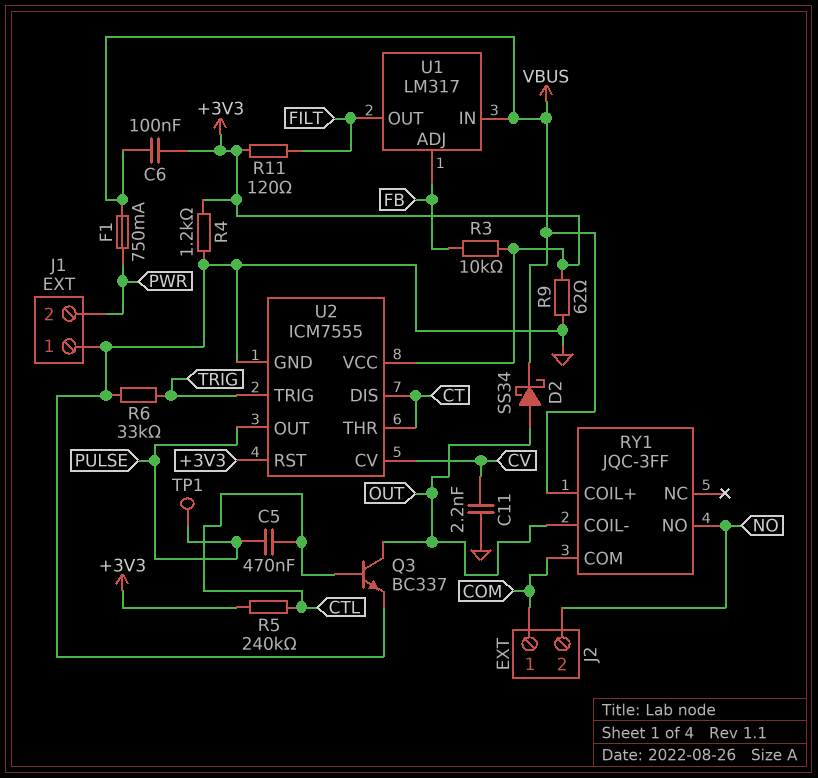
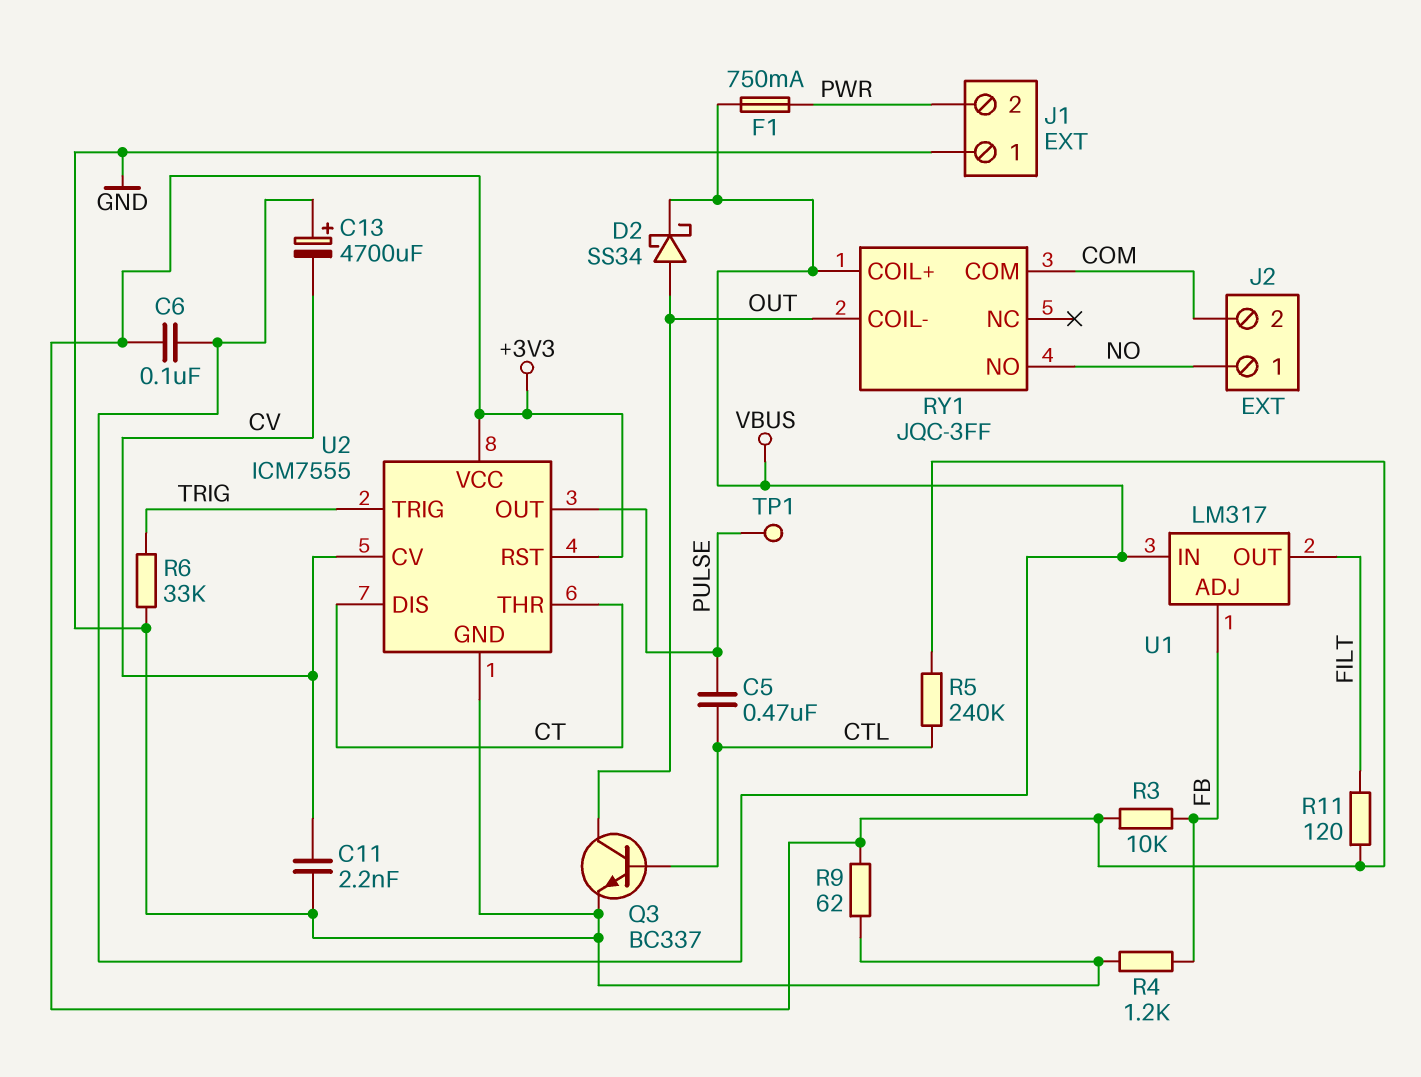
C13: none -> 4700uF (plus VBUS, minus CV)
J2 pin 1: COM -> NO
J2 pin 2: NO -> COM
R4: 1.2k (+3V3, GND) -> 1.2k (FB, GND)

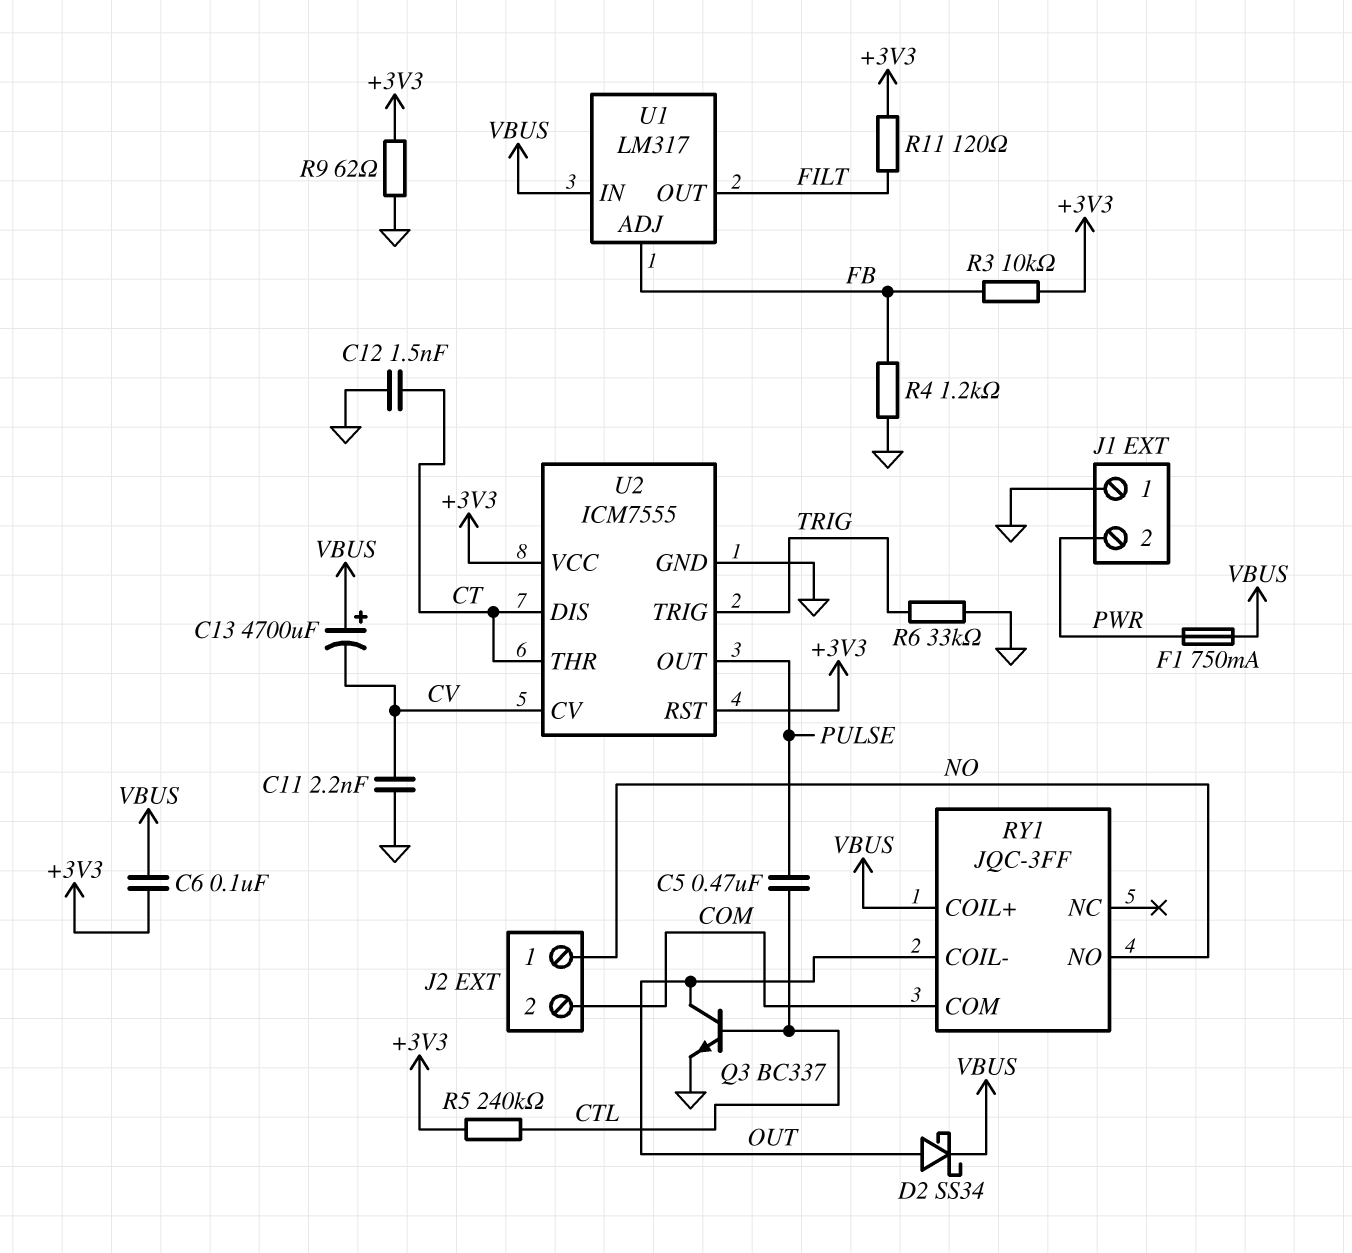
C12: none -> 1.5nF (CT, GND)
TP1: test point (PULSE) -> none

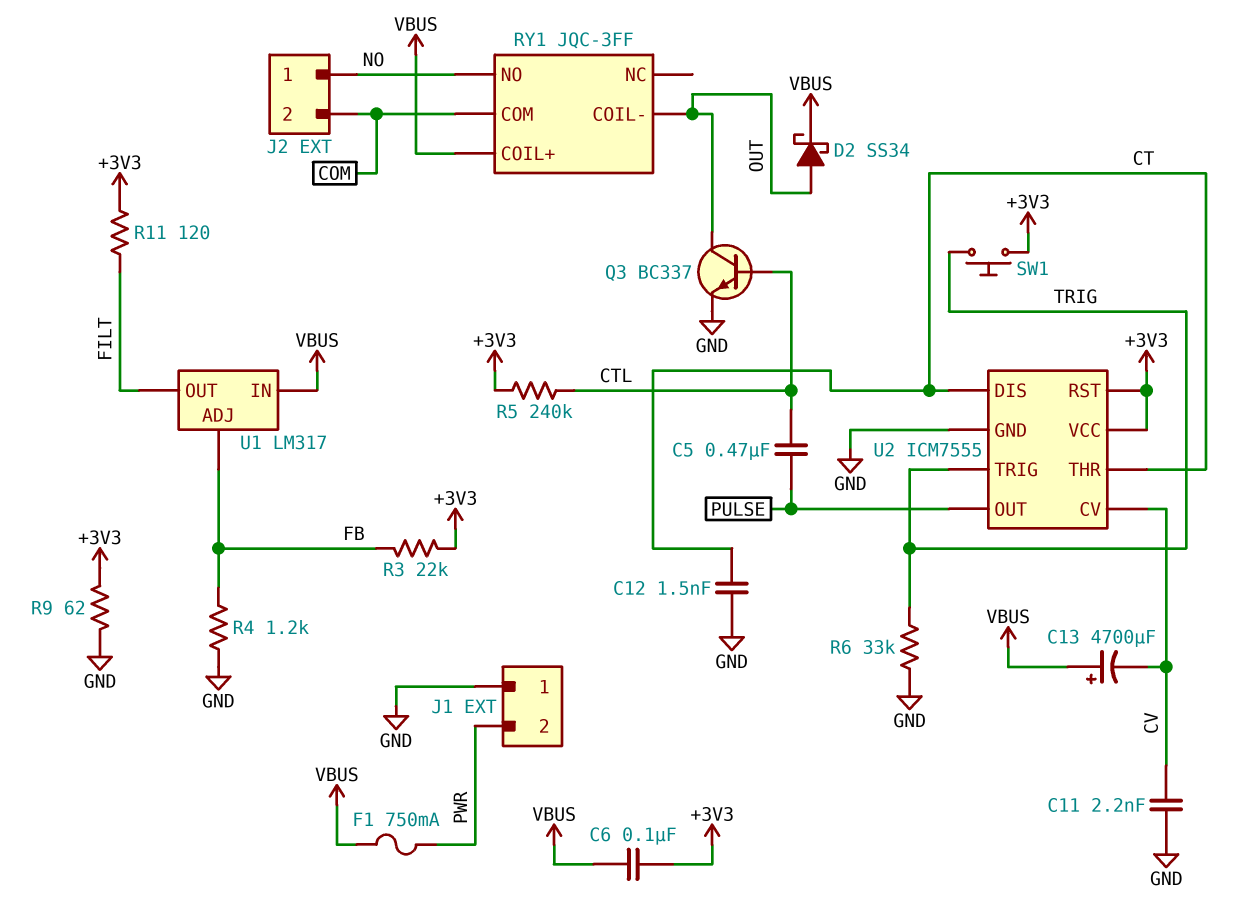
R3: 10k (+3V3, FB) -> 22k (+3V3, FB)
SW1: none -> button (+3V3, TRIG)

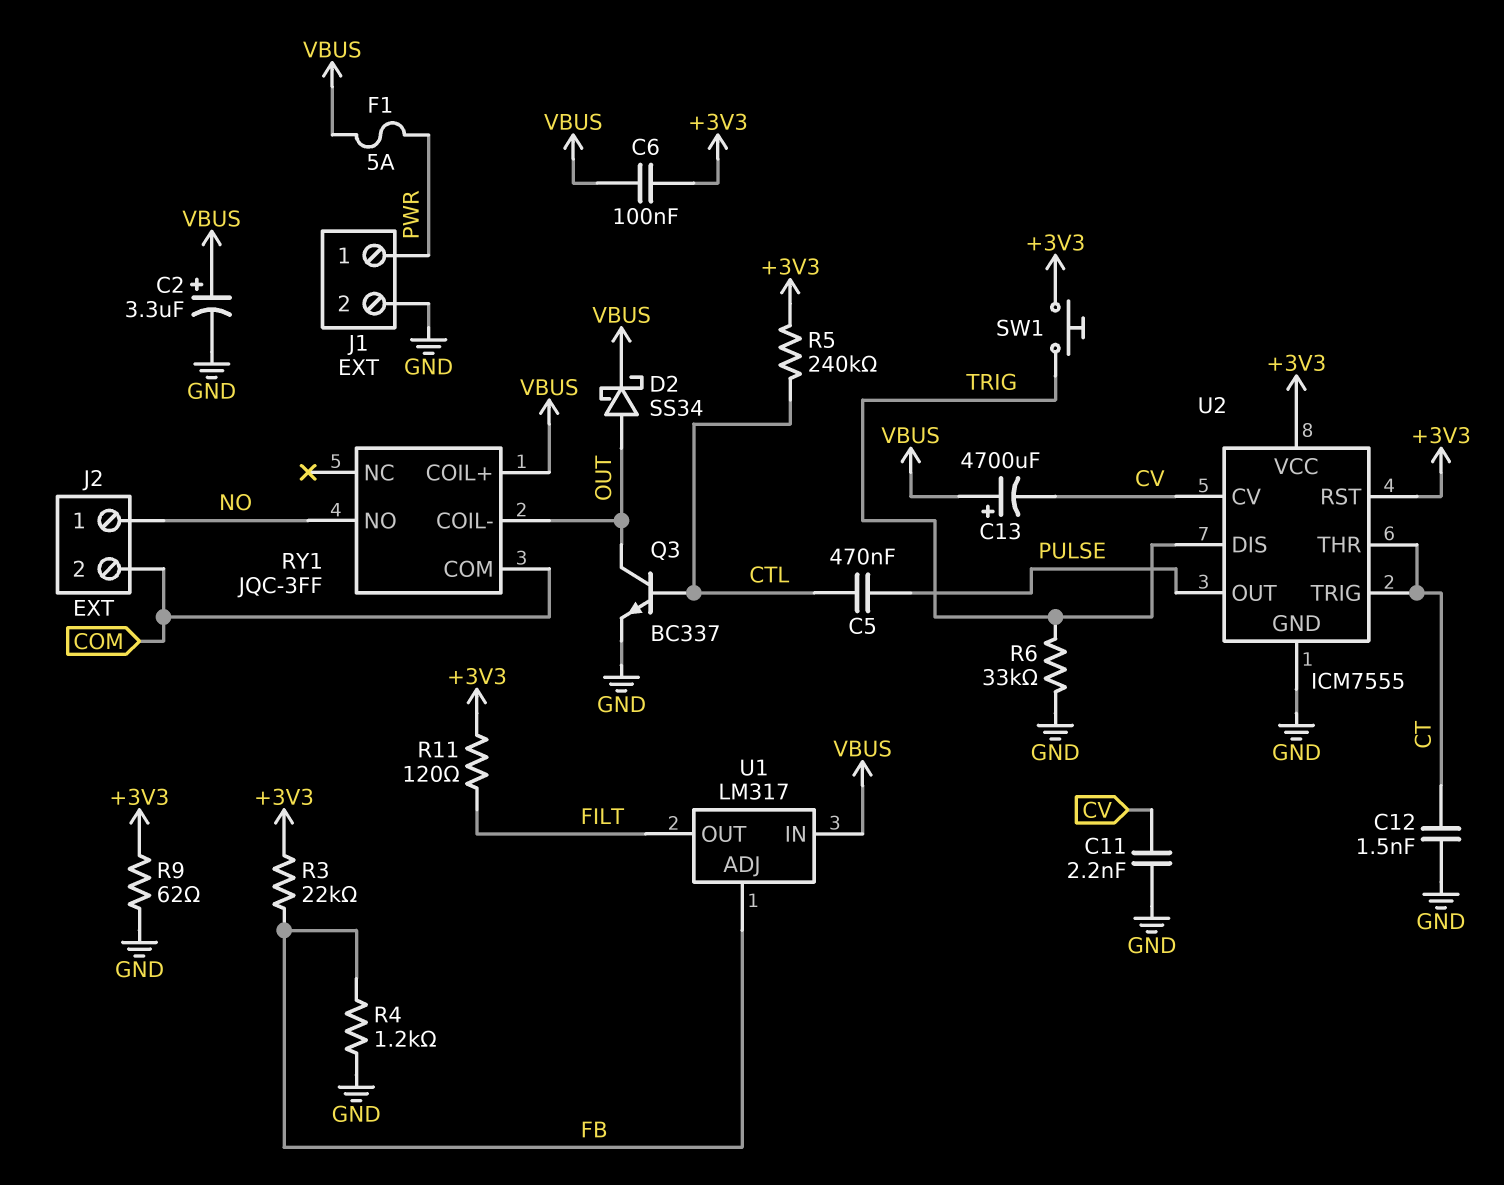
C2: none -> 3.3uF (plus VBUS, minus GND)
F1: 750mA (PWR, VBUS) -> 5A (PWR, VBUS)
J1 pin 1: GND -> PWR
J1 pin 2: PWR -> GND
U2 pin DIS: CT -> TRIG
U2 pin TRIG: TRIG -> CT

